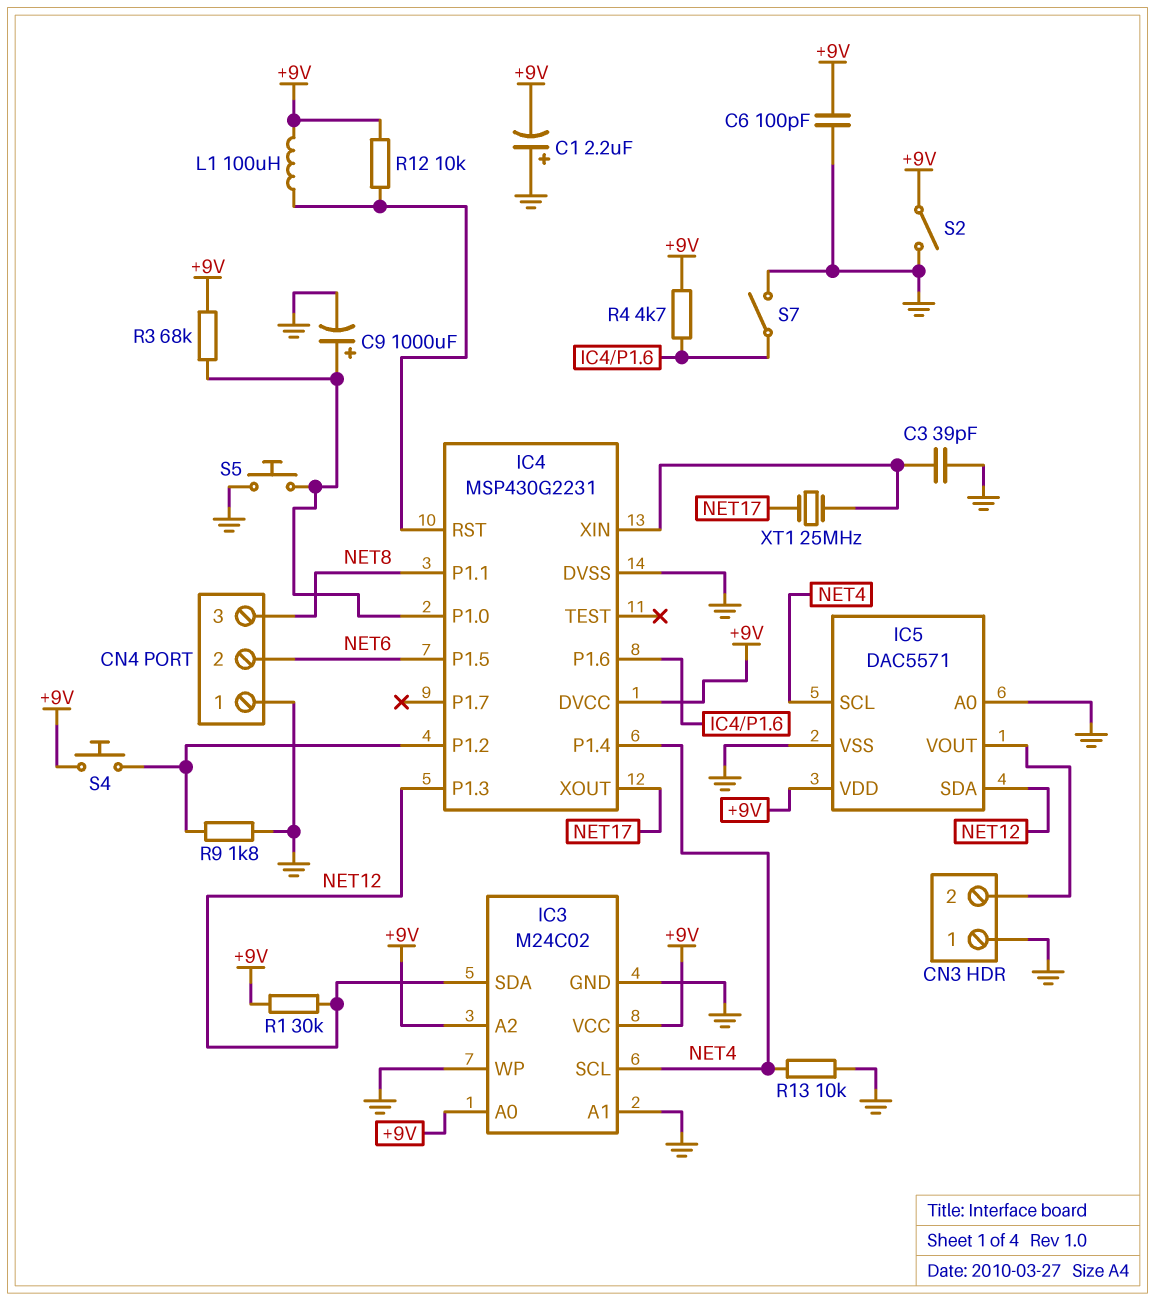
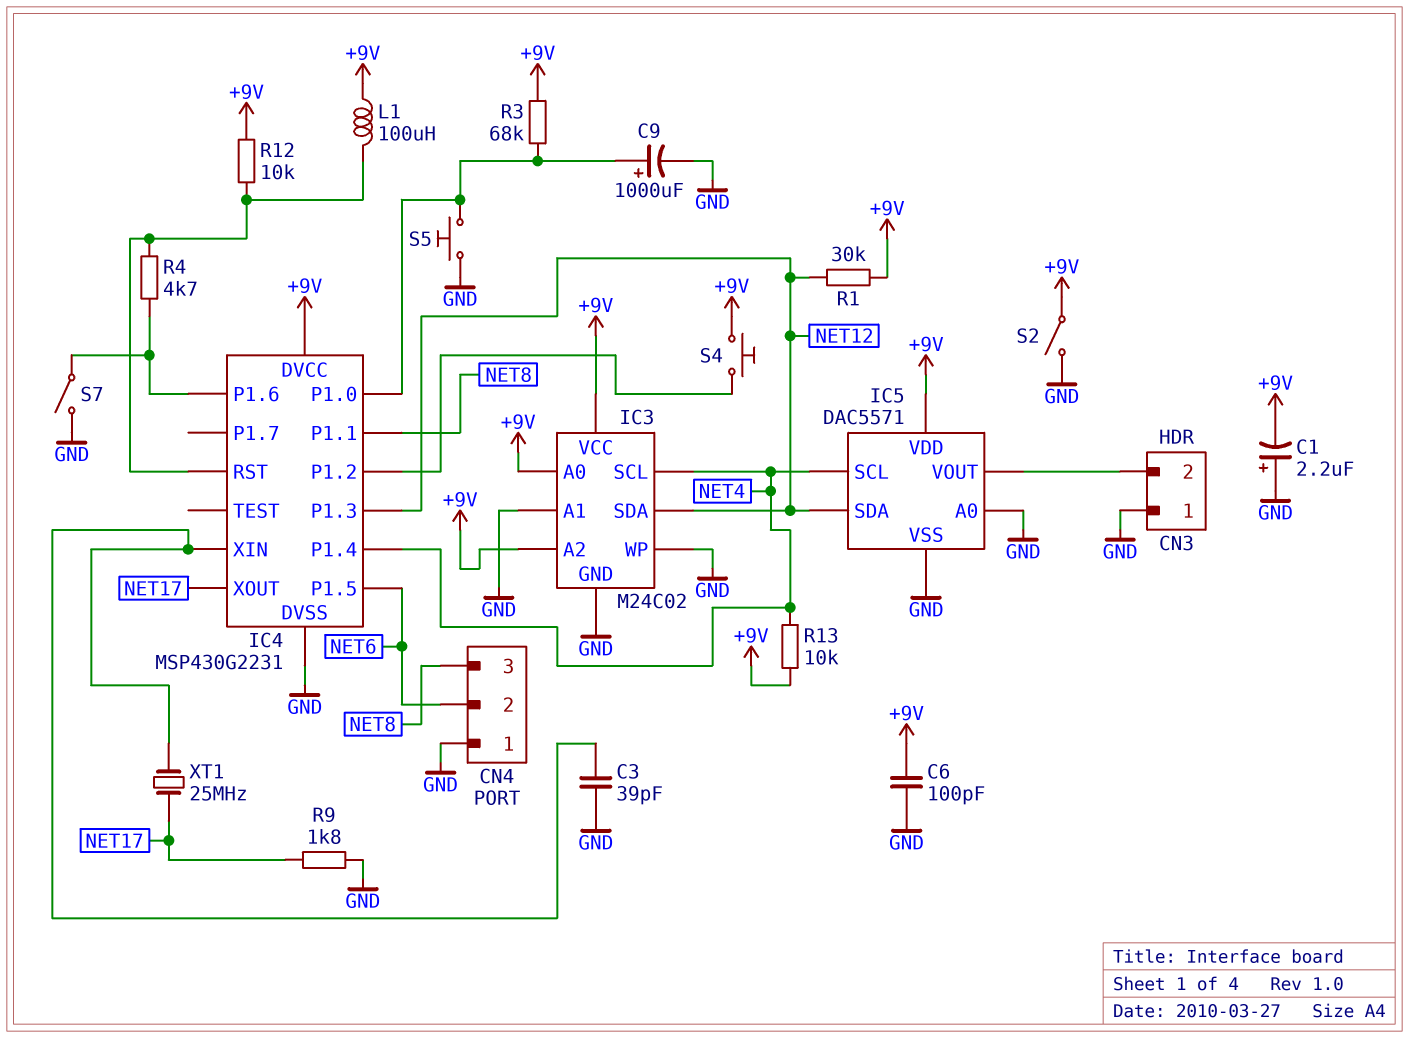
R4: 4.7k (+9V, IC4/P1.6) -> 4.7k (IC4/P1.6, IC4/RST)
R9: 1.8k (GND, IC4/P1.2) -> 1.8k (GND, NET17)
R13: 10k (GND, NET4) -> 10k (+9V, NET4)

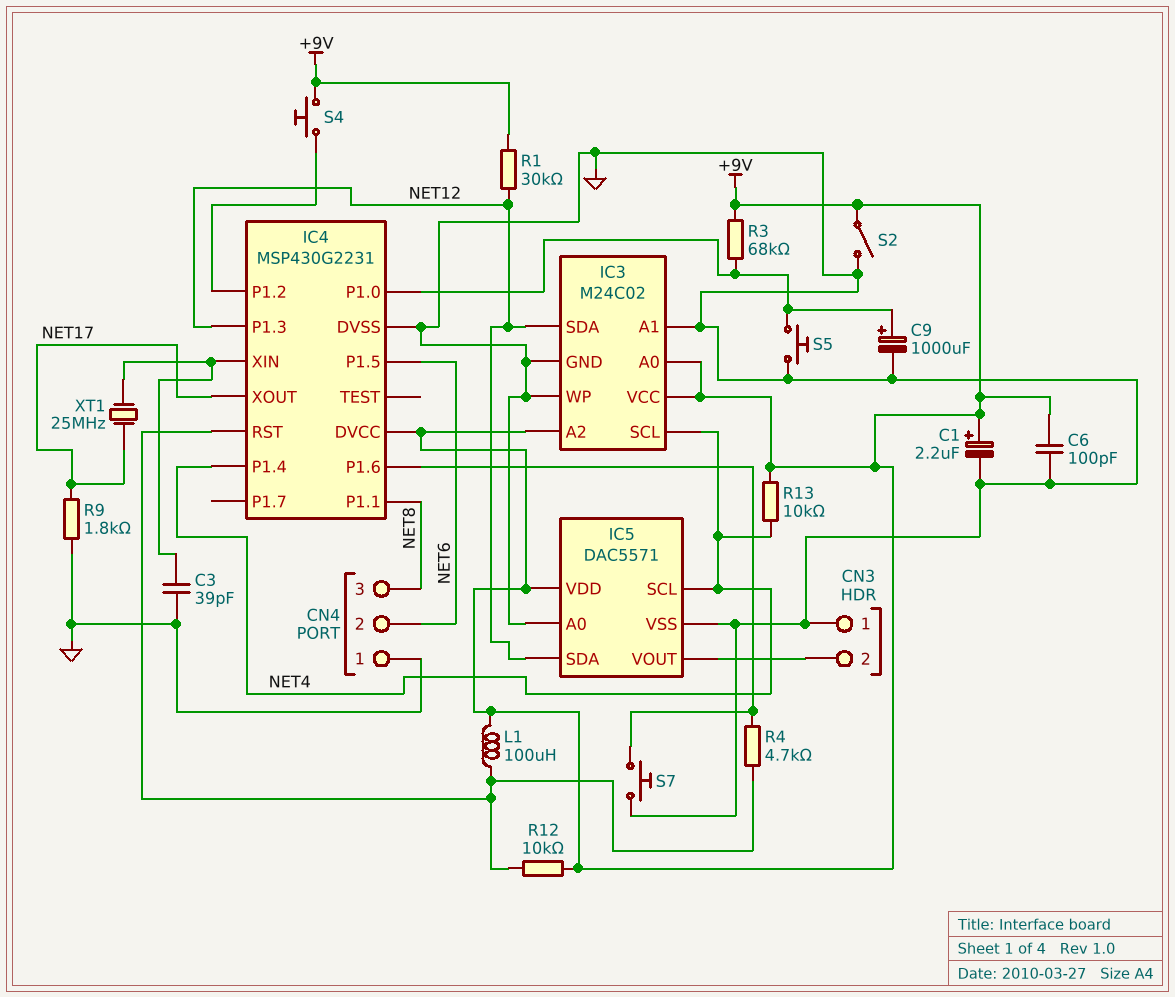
C1: 2.2uF (plus GND, minus +9V) -> 2.2uF (plus +9V, minus GND)
S7: switch (GND, IC4/P1.6) -> button (GND, IC4/P1.6)

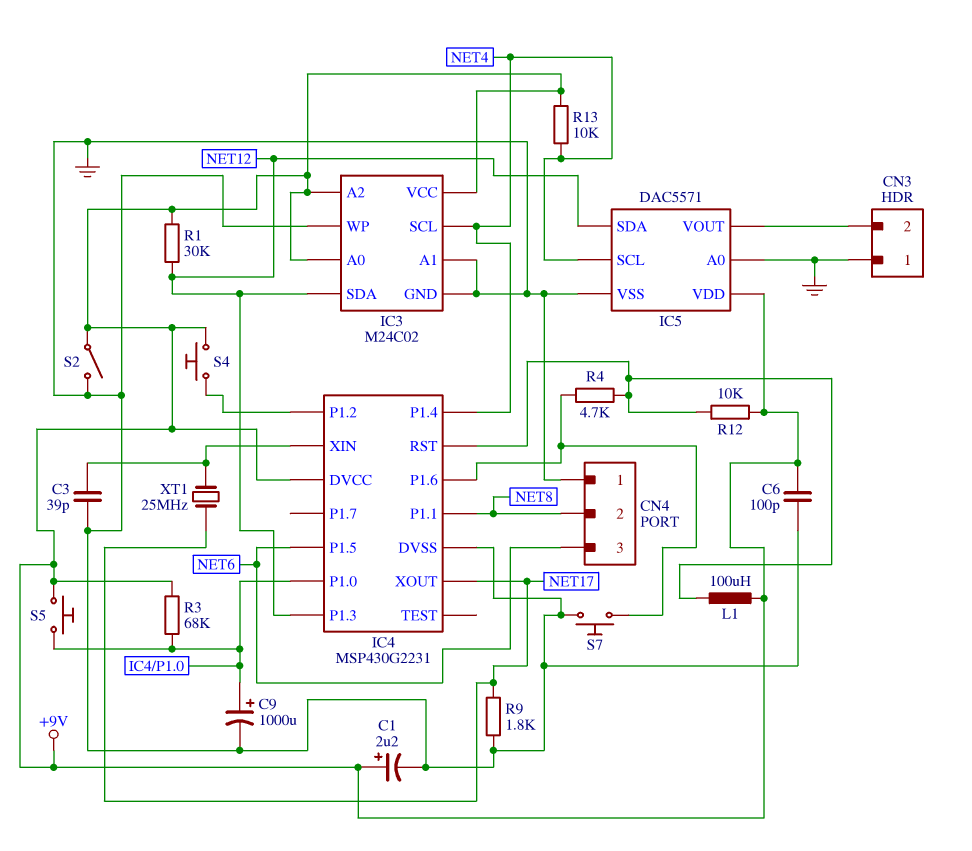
CN4 pin 2: NET6 -> NET8
CN4 pin 3: NET8 -> NET6
S5: button (GND, IC4/P1.0) -> button (+9V, IC4/P1.0)

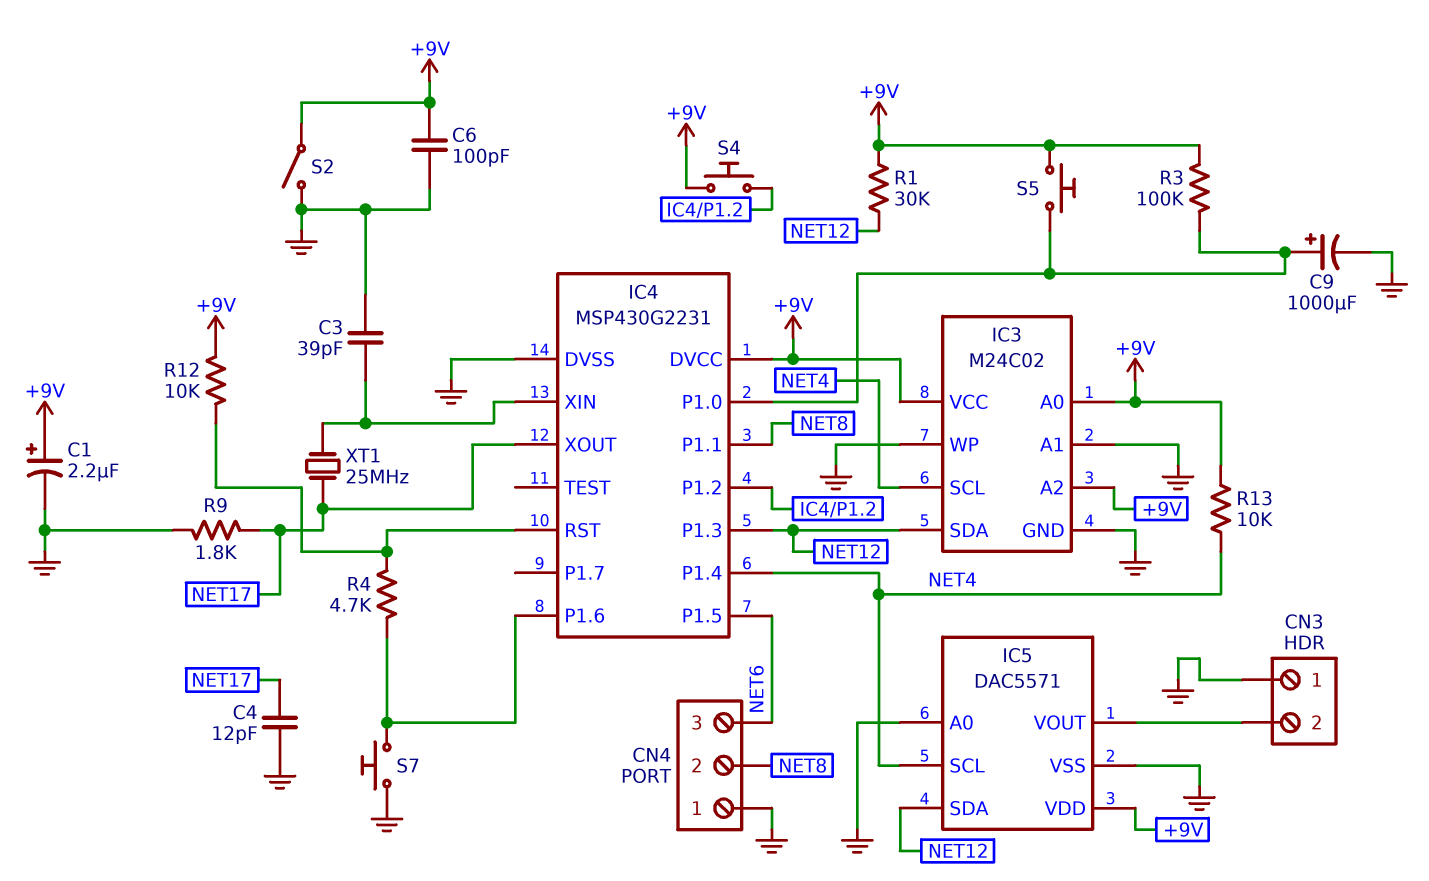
C4: none -> 12pF (GND, NET17)
L1: 100uH (+9V, IC4/RST) -> none
R3: 68k (+9V, IC4/P1.0) -> 100k (+9V, IC4/P1.0)

